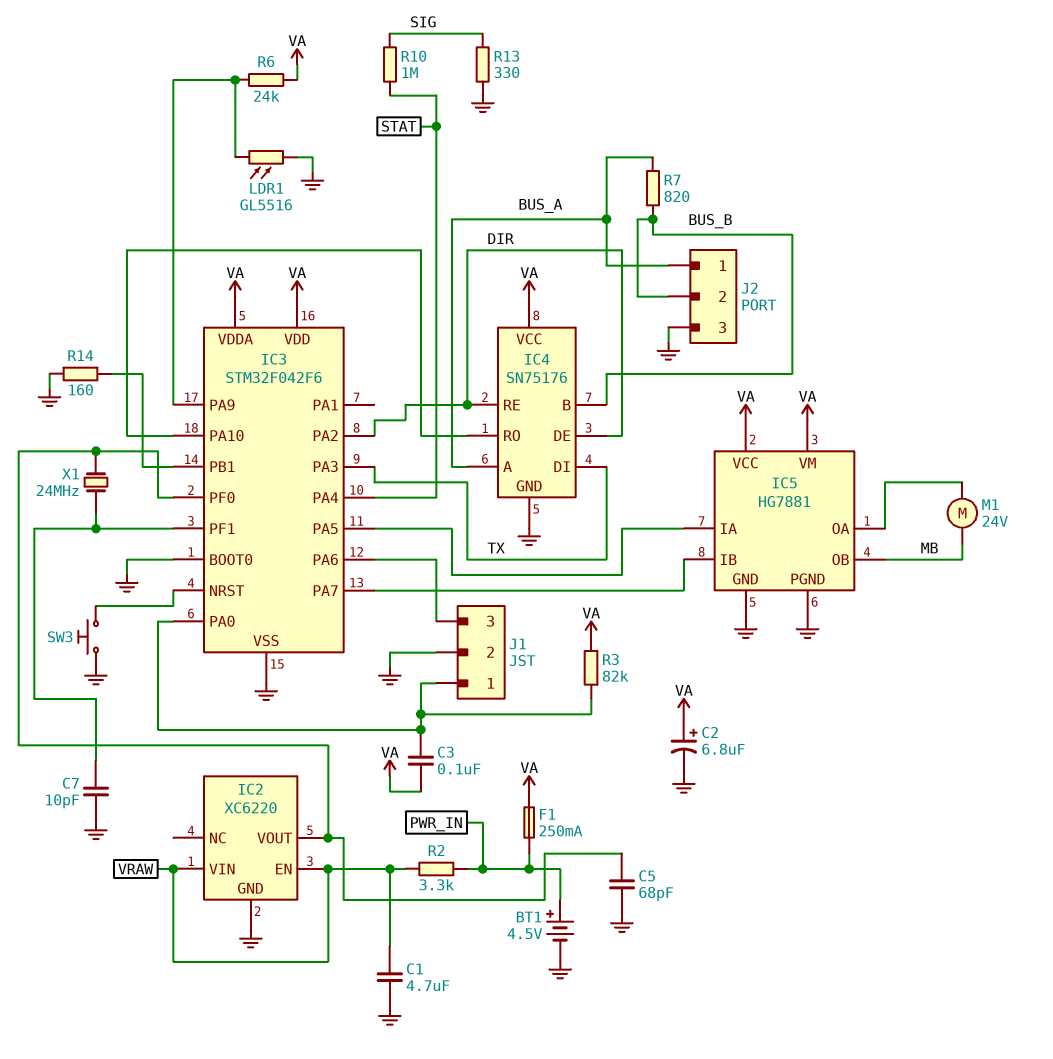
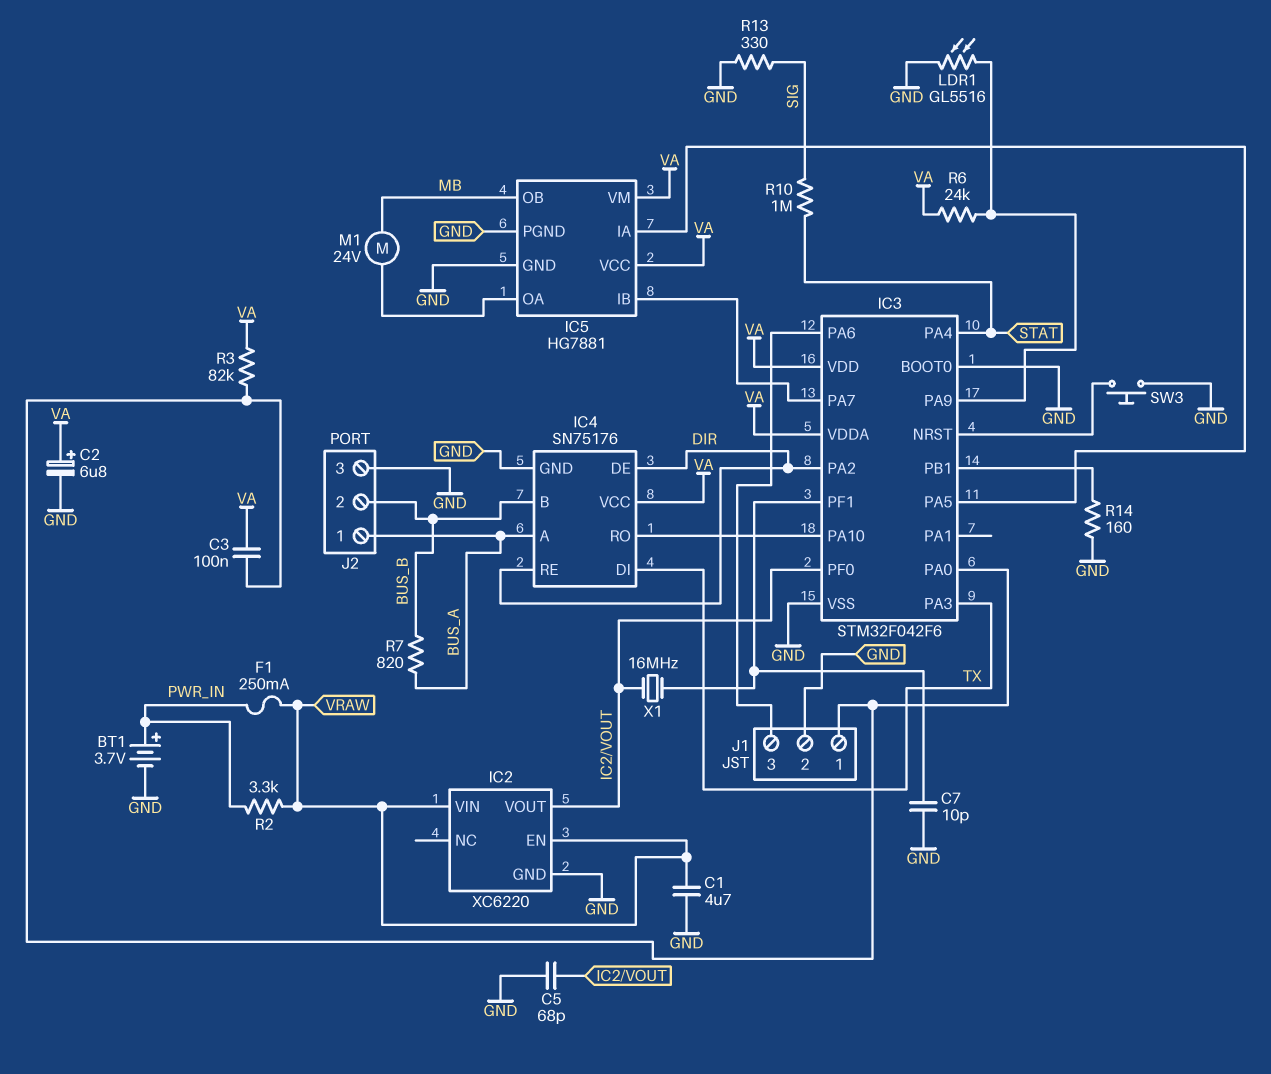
BT1: 4.5V (plus PWR_IN, minus GND) -> 3.7V (plus PWR_IN, minus GND)
F1: 250mA (PWR_IN, VA) -> 250mA (PWR_IN, VRAW)
X1: 24MHz (IC2/VOUT, IC3/PF1) -> 16MHz (IC2/VOUT, IC3/PF1)

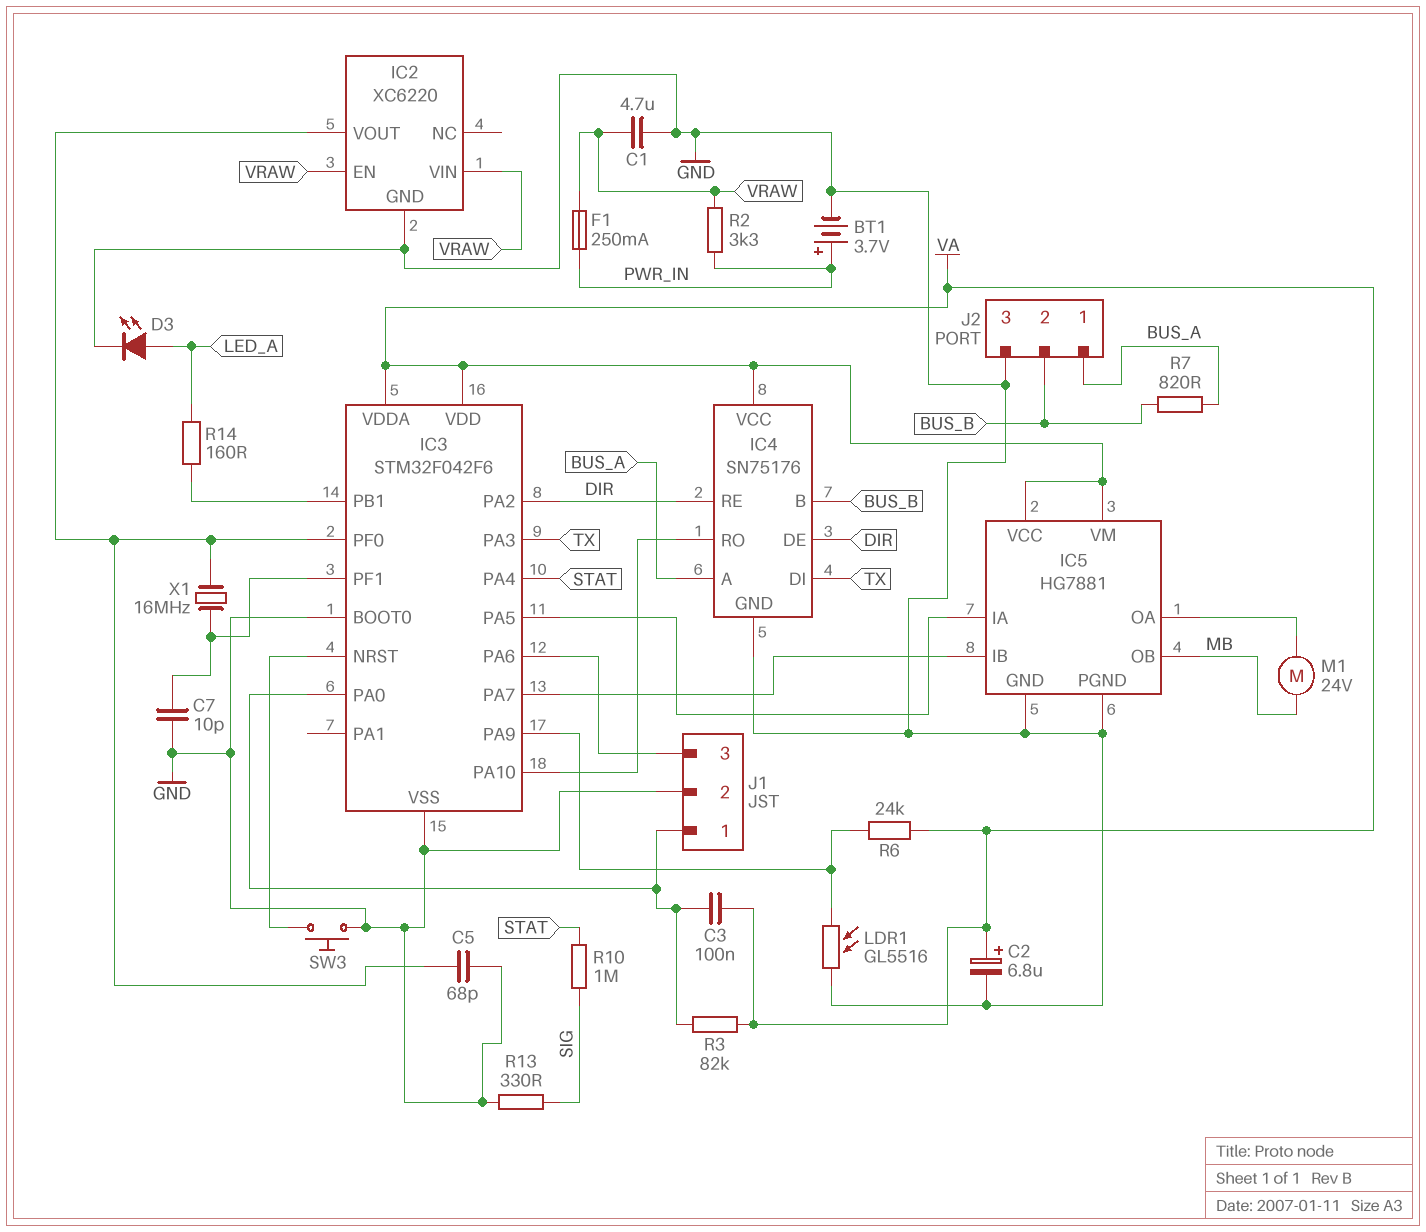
D3: none -> LED (A LED_A, K GND)
R14: 160 (GND, IC3/PB1) -> 160 (IC3/PB1, LED_A)

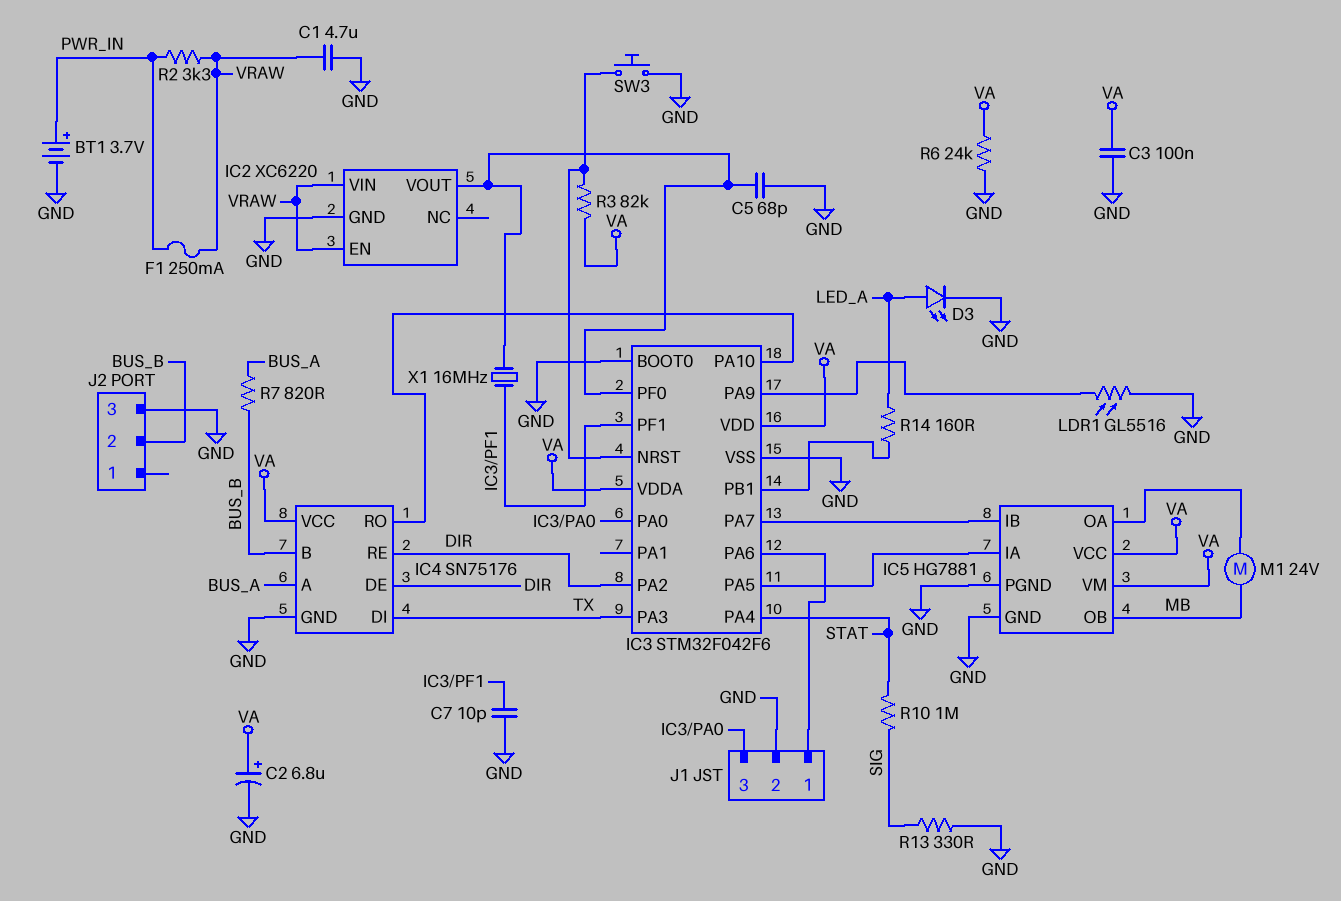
C3: 100nF (IC3/PA0, VA) -> 100nF (GND, VA)
J1 pin 1: IC3/PA0 -> IC3/PA6
J1 pin 3: IC3/PA6 -> IC3/PA0
J2 pin 1: BUS_A -> none
R3: 82k (IC3/PA0, VA) -> 82k (IC3/NRST, VA)
R6: 24k (IC3/PA9, VA) -> 24k (GND, VA)

